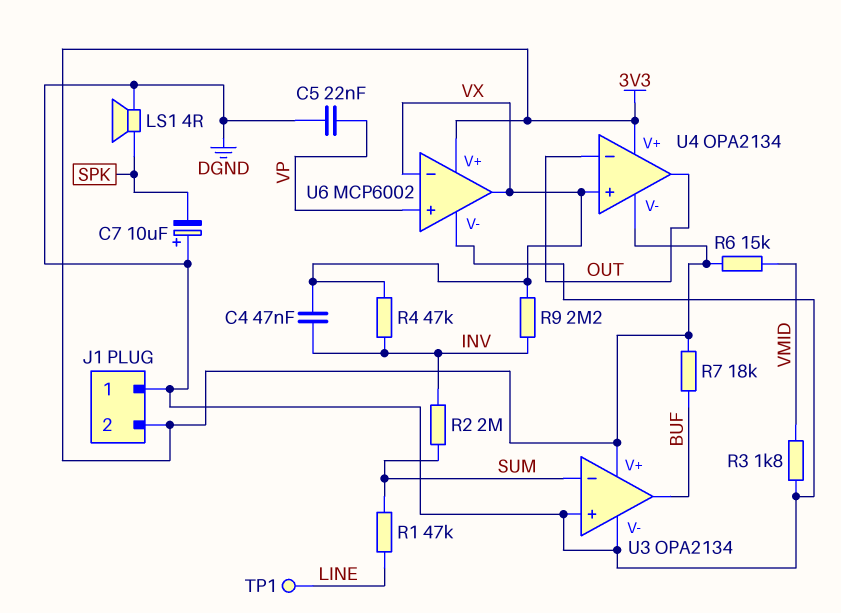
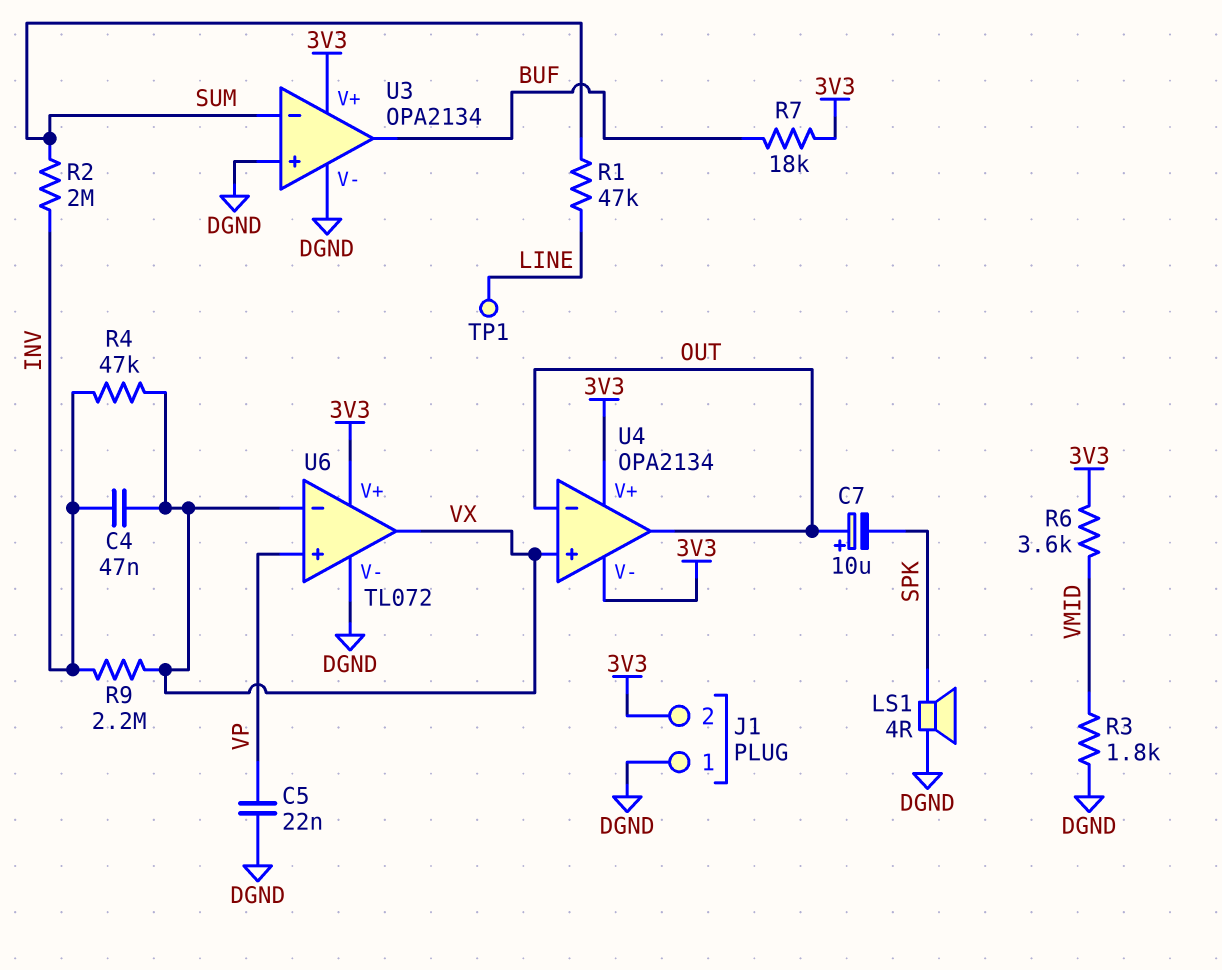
C7: 10uF (plus DGND, minus SPK) -> 10uF (plus OUT, minus SPK)
R6: 15k (3V3, VMID) -> 3.6k (3V3, VMID)
U6: MCP6002 -> TL072

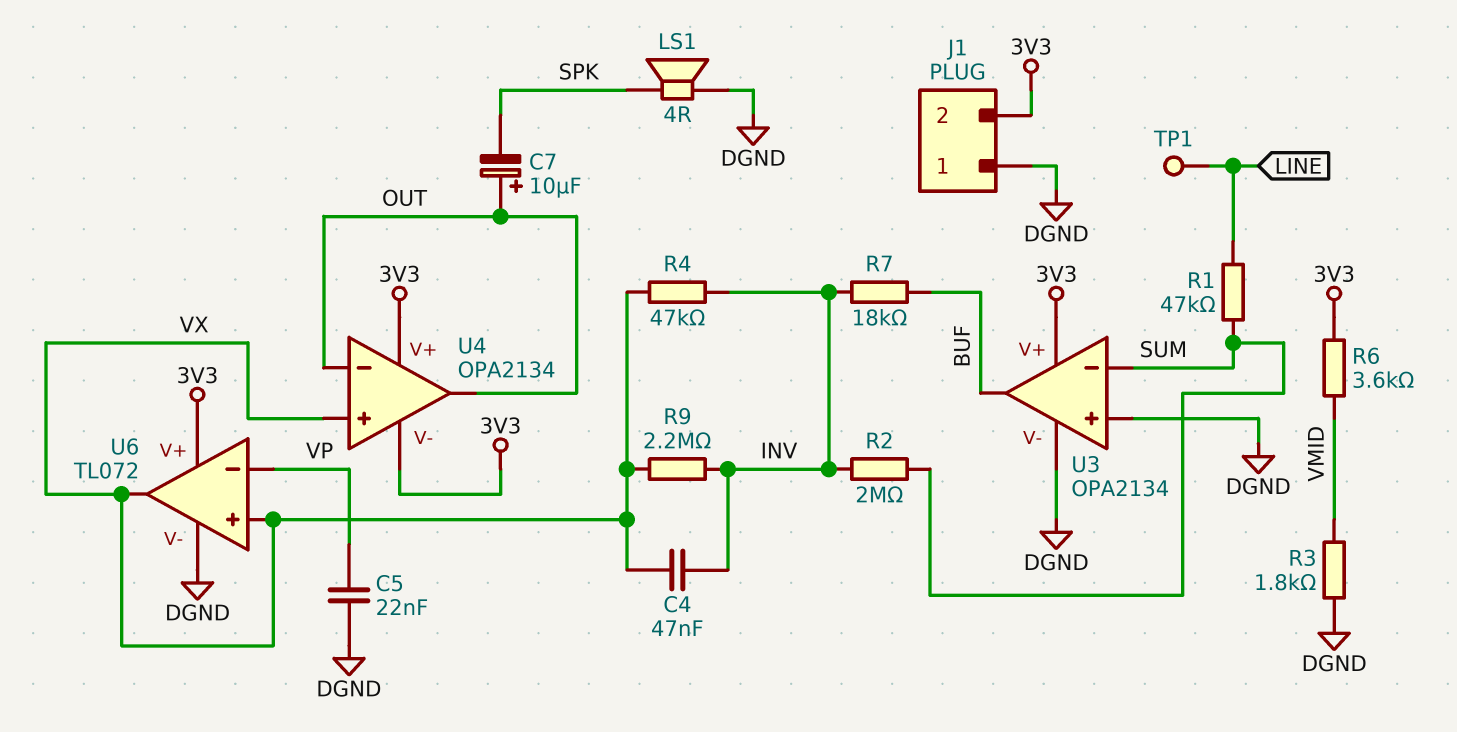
R7: 18k (3V3, BUF) -> 18k (BUF, INV)
U6 pin in+: VP -> VX
U6 pin in-: VX -> VP

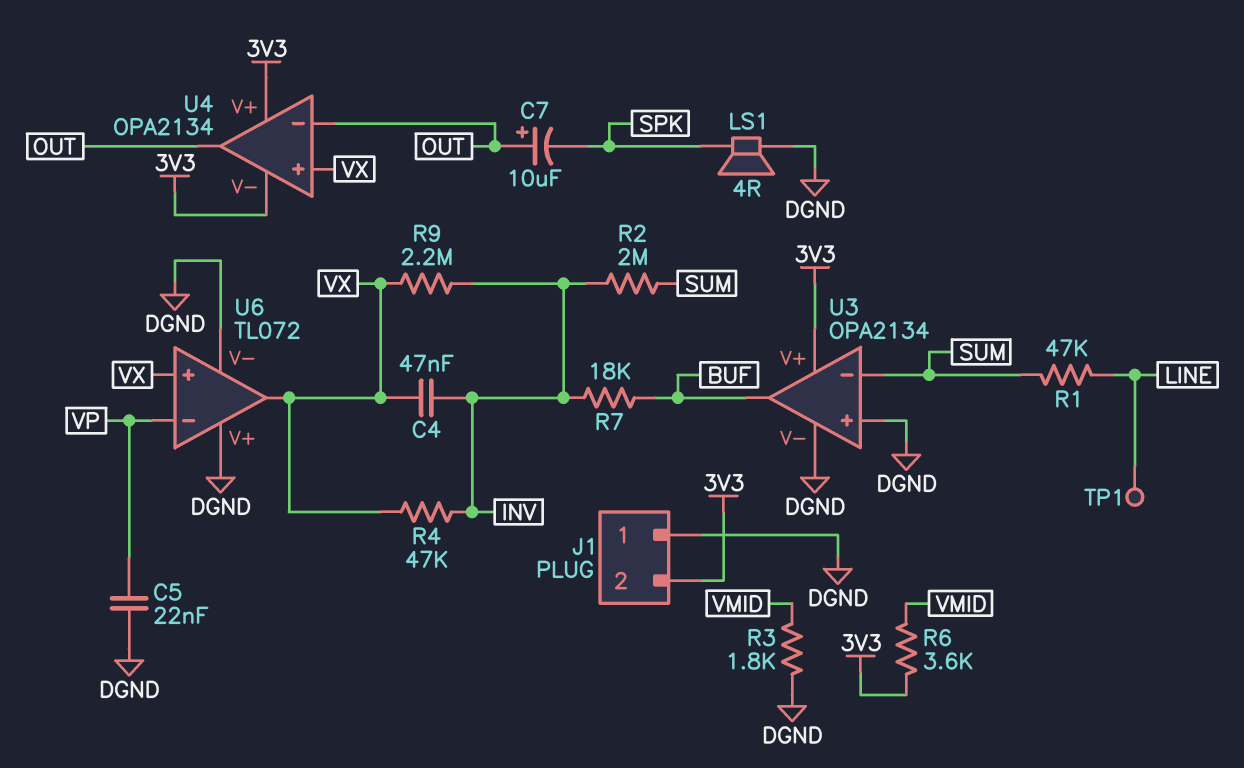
U6 pin V+: 3V3 -> DGND

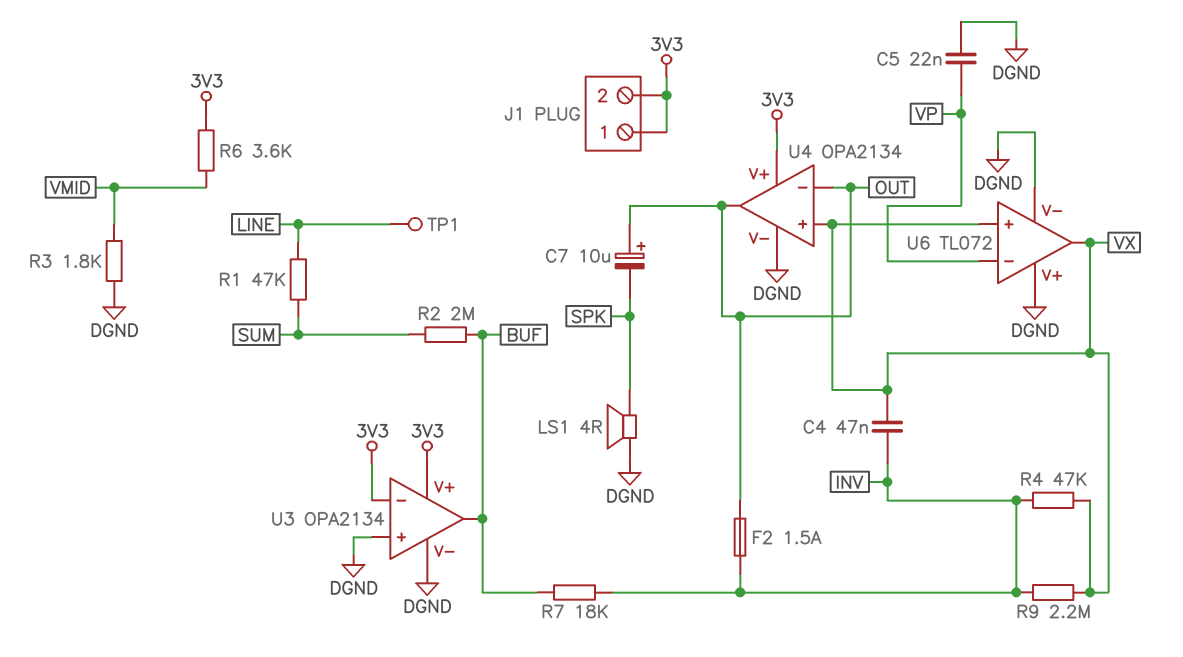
F2: none -> 1.5A (INV, OUT)
J1 pin 1: DGND -> 3V3
R2: 2M (INV, SUM) -> 2M (BUF, SUM)
U3 pin in-: SUM -> 3V3
U4 pin V-: 3V3 -> DGND

